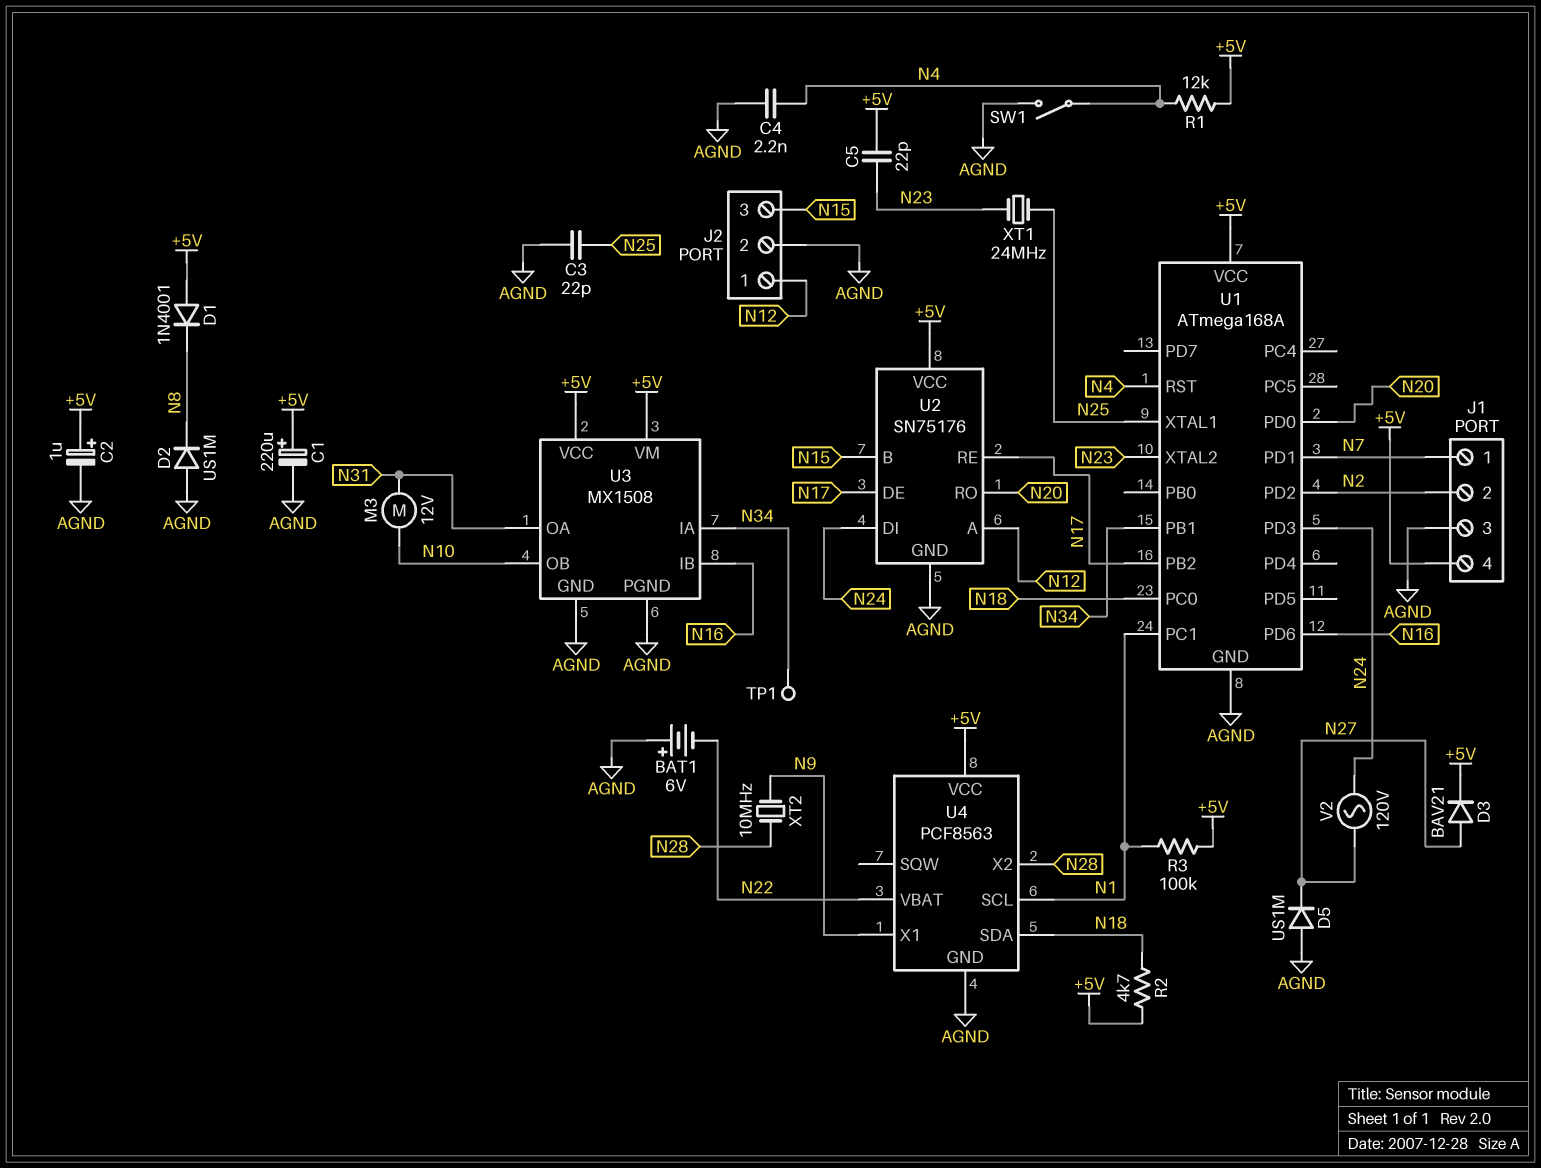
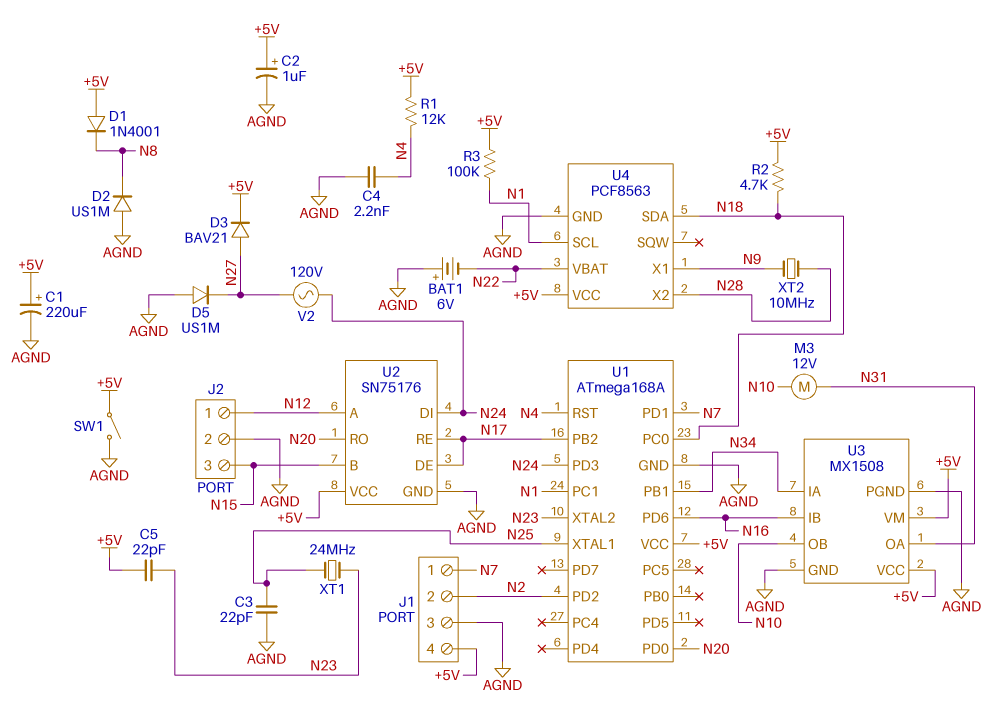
SW1: switch (AGND, N4) -> switch (+5V, AGND)
TP1: test point (N34) -> none

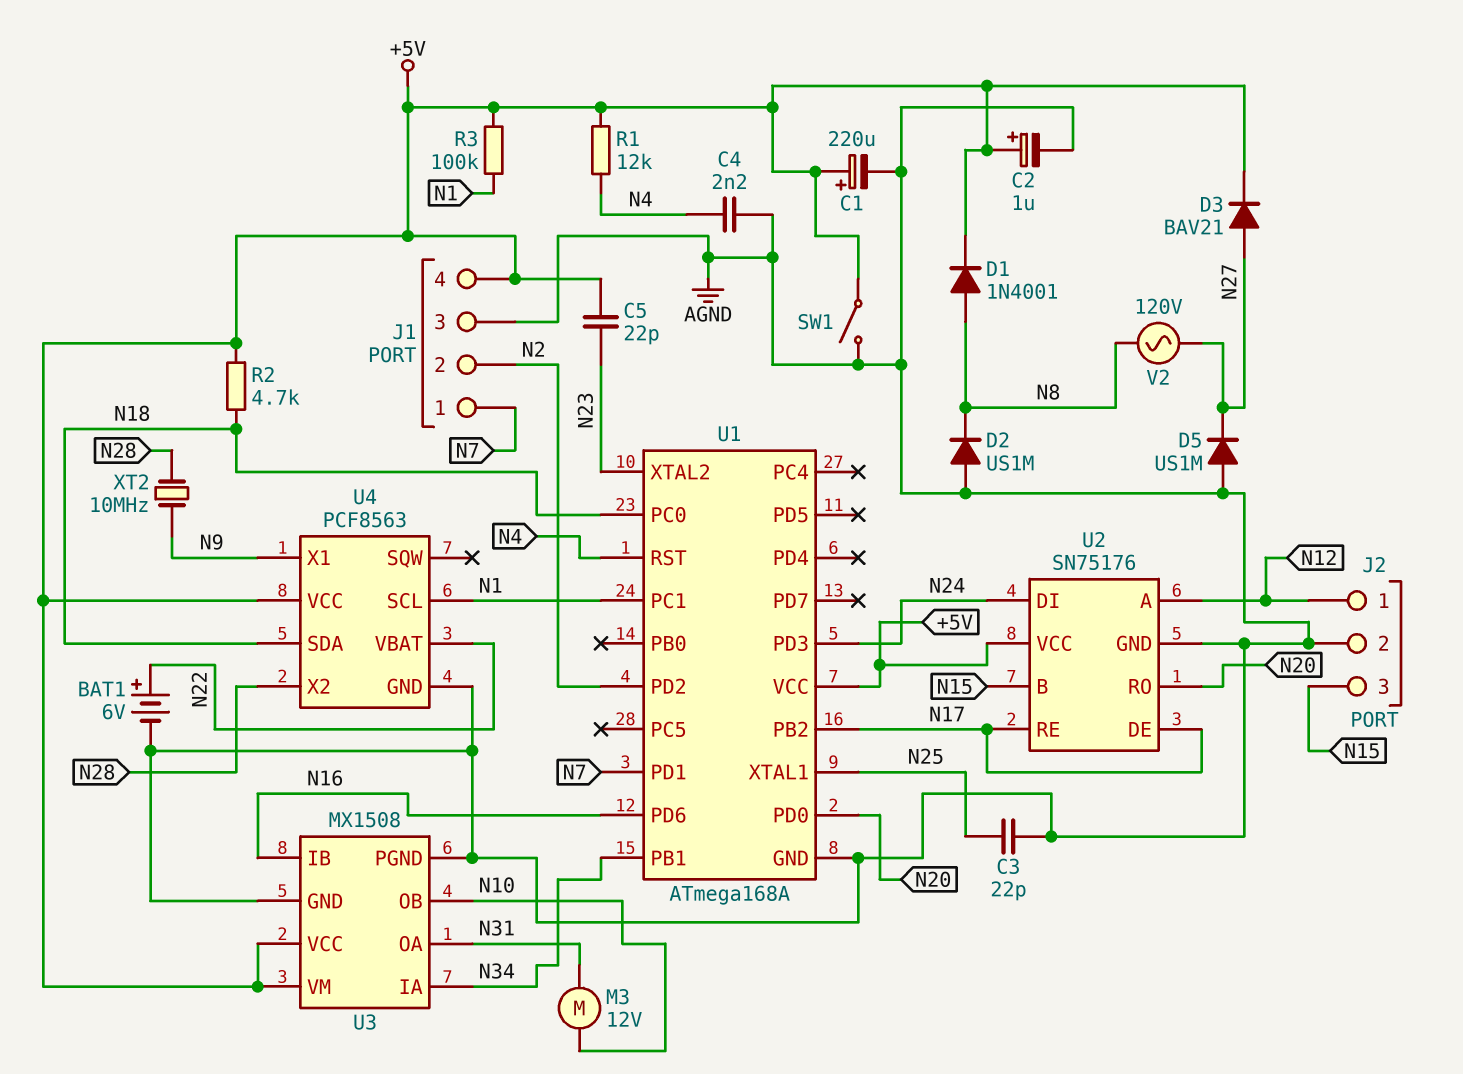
BAT1: 6V (plus AGND, minus N22) -> 6V (plus N22, minus AGND)
D1: diode 1N4001 (A +5V, K N8) -> diode 1N4001 (A N8, K +5V)
V2: AC 120V (N24, N27) -> AC 120V (N8, N27)
XT1: 24MHz (N23, N25) -> none

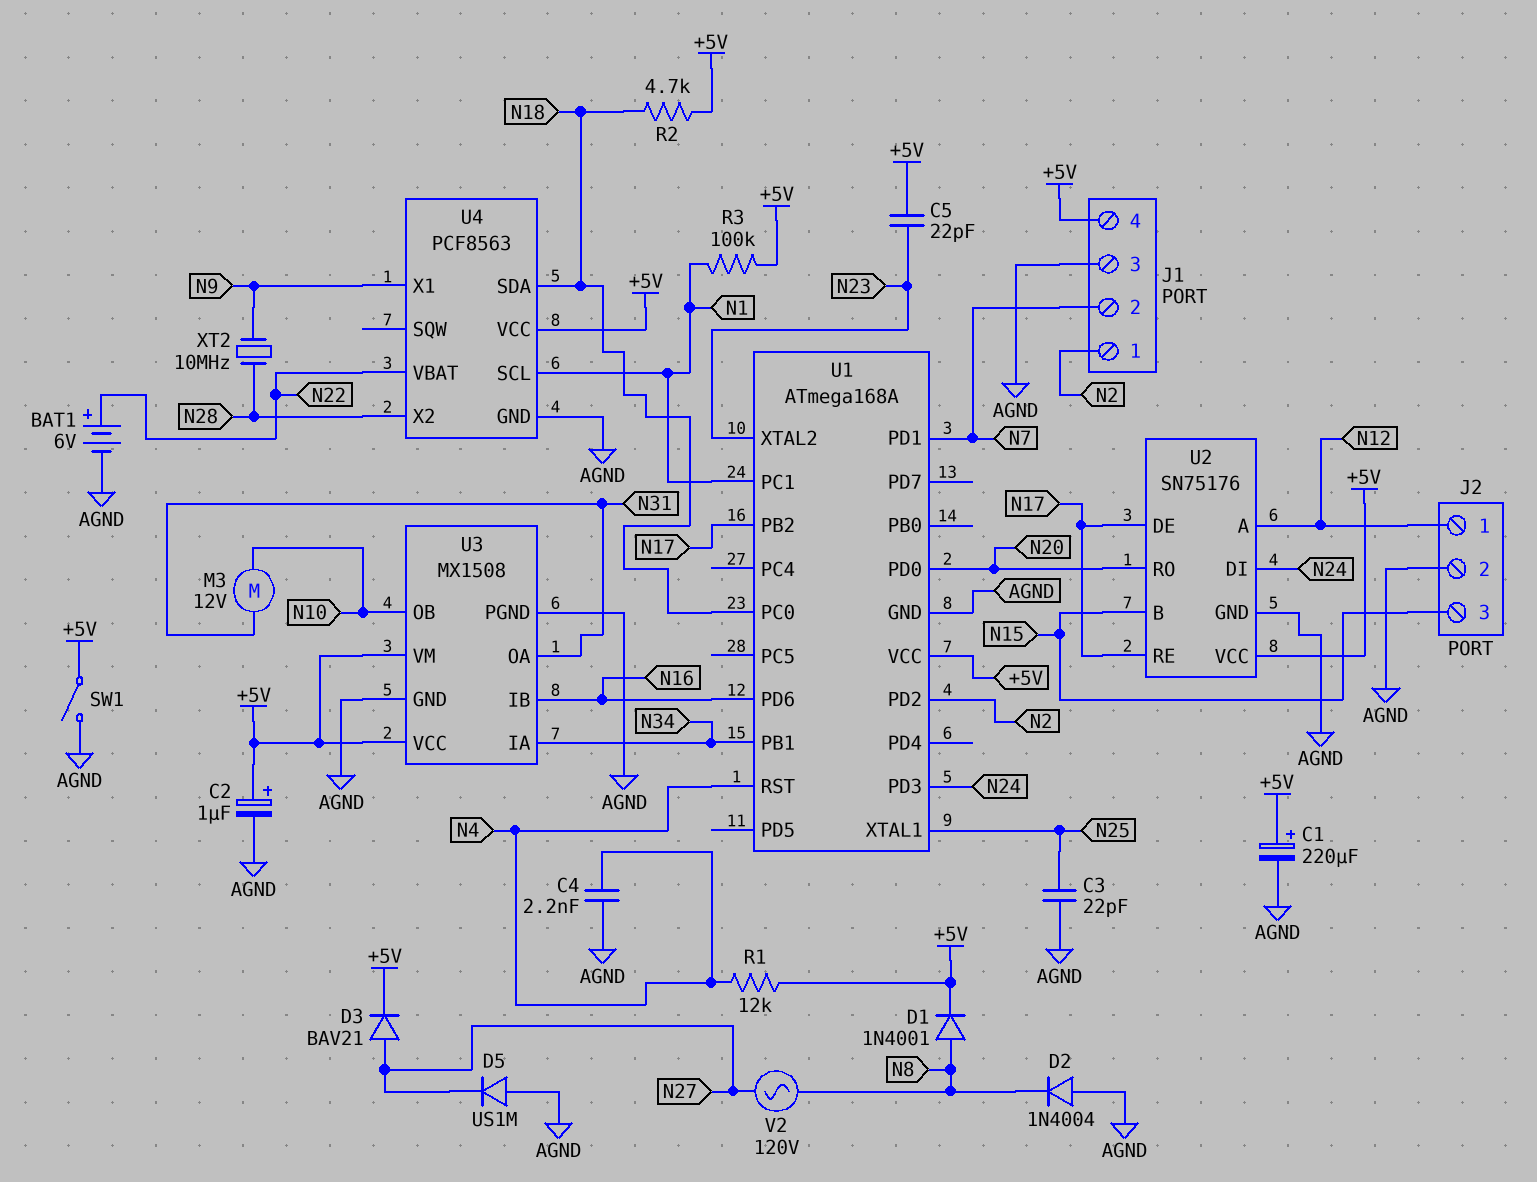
D2: diode US1M (A AGND, K N8) -> diode 1N4004 (A AGND, K N8)
J1 pin 1: N7 -> N2
J1 pin 2: N2 -> N7

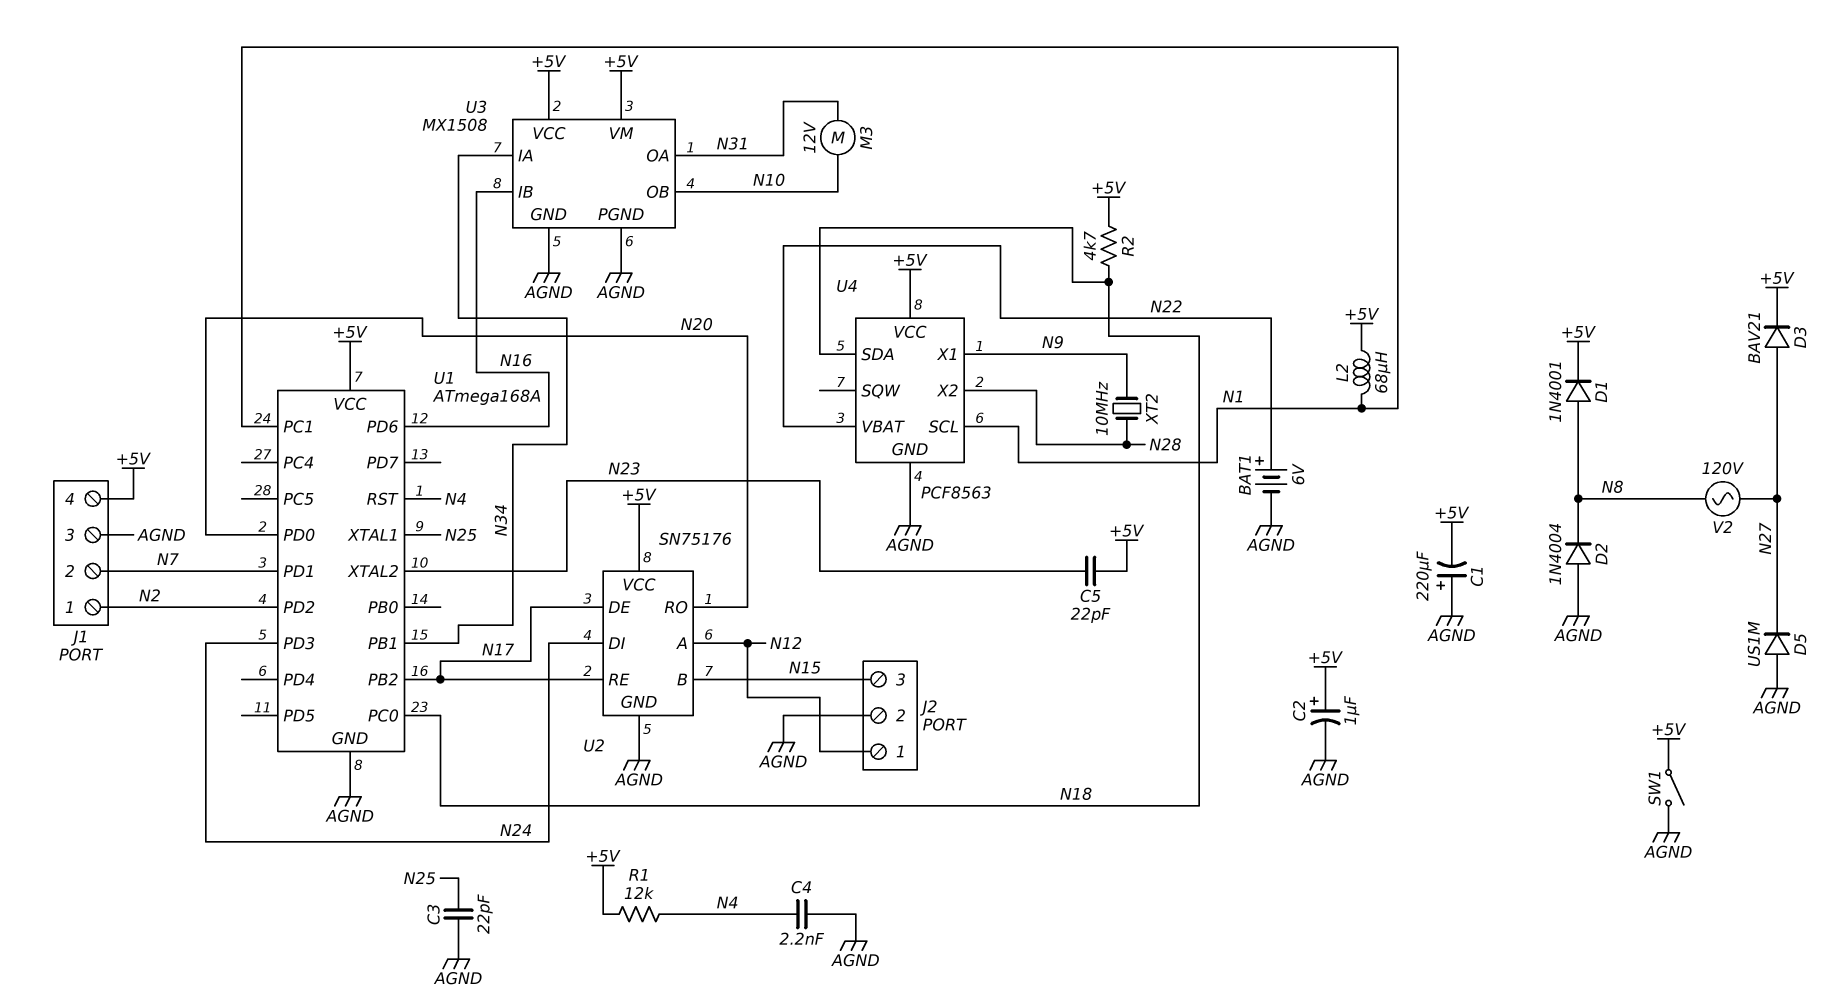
C1: 220uF (plus +5V, minus AGND) -> 220uF (plus AGND, minus +5V)
L2: none -> 68uH (+5V, N1)
R3: 100k (+5V, N1) -> none

